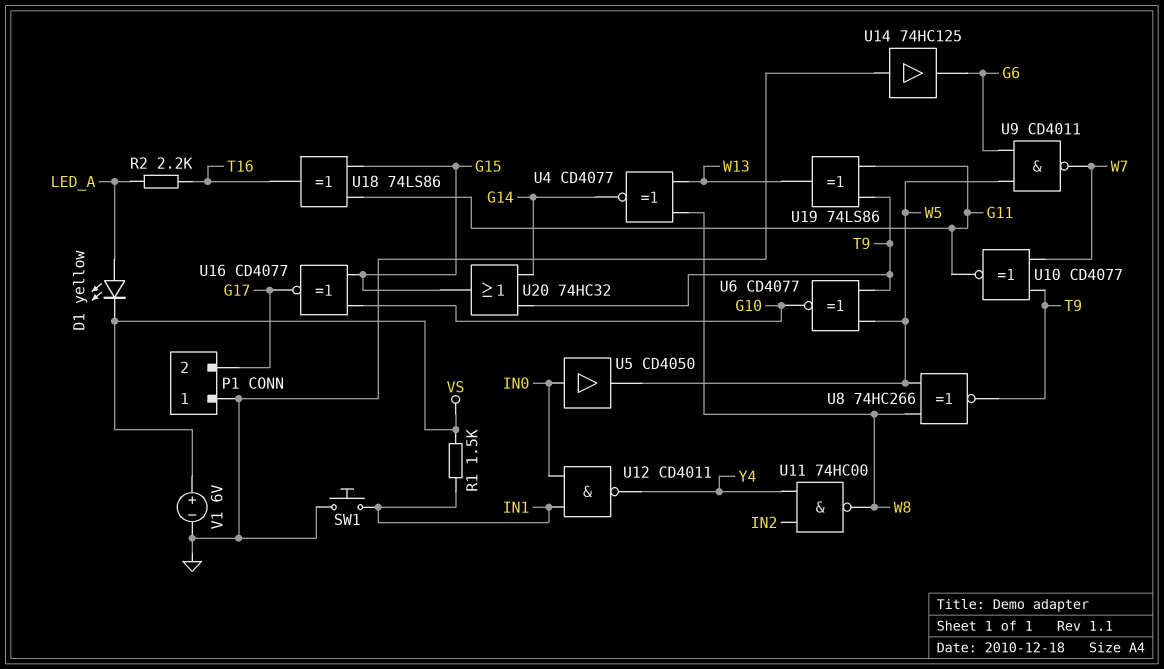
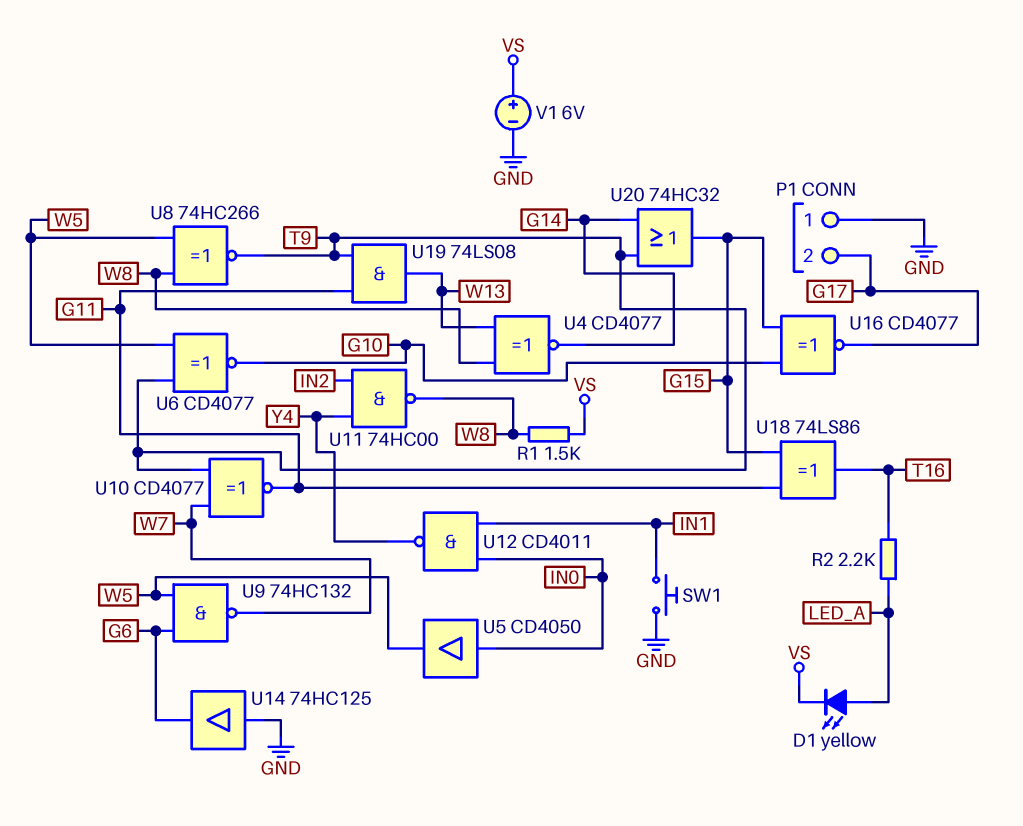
R1: 1.5k (IN1, VS) -> 1.5k (VS, W8)
U9: NAND CD4011 (in G6, in W5, out W7) -> NAND 74HC132 (in G6, in W5, out W7)
U19: XOR 74LS86 (in G11, in T9, out W13) -> AND 74LS08 (in G11, in T9, out W13)

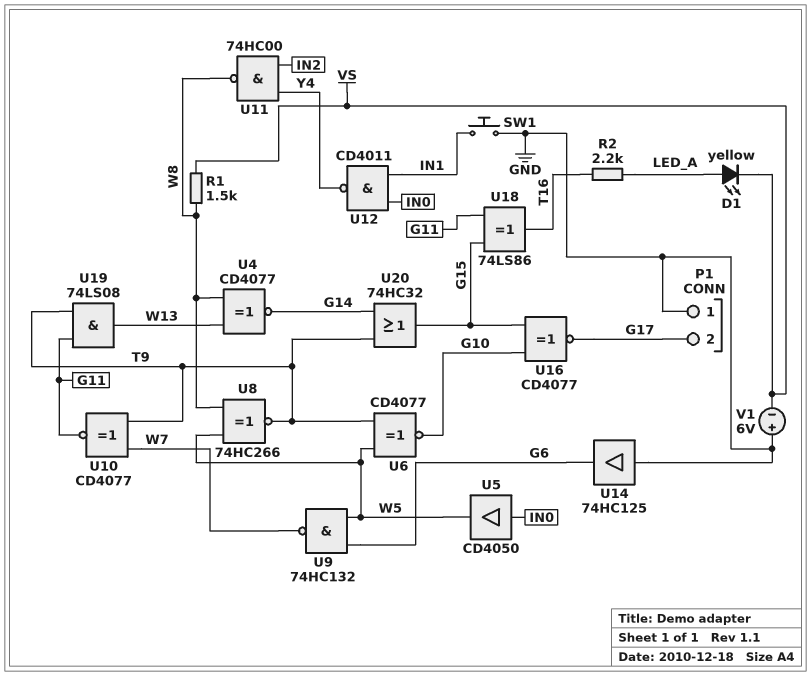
V1: 6V (plus VS, minus GND) -> 6V (plus GND, minus VS)

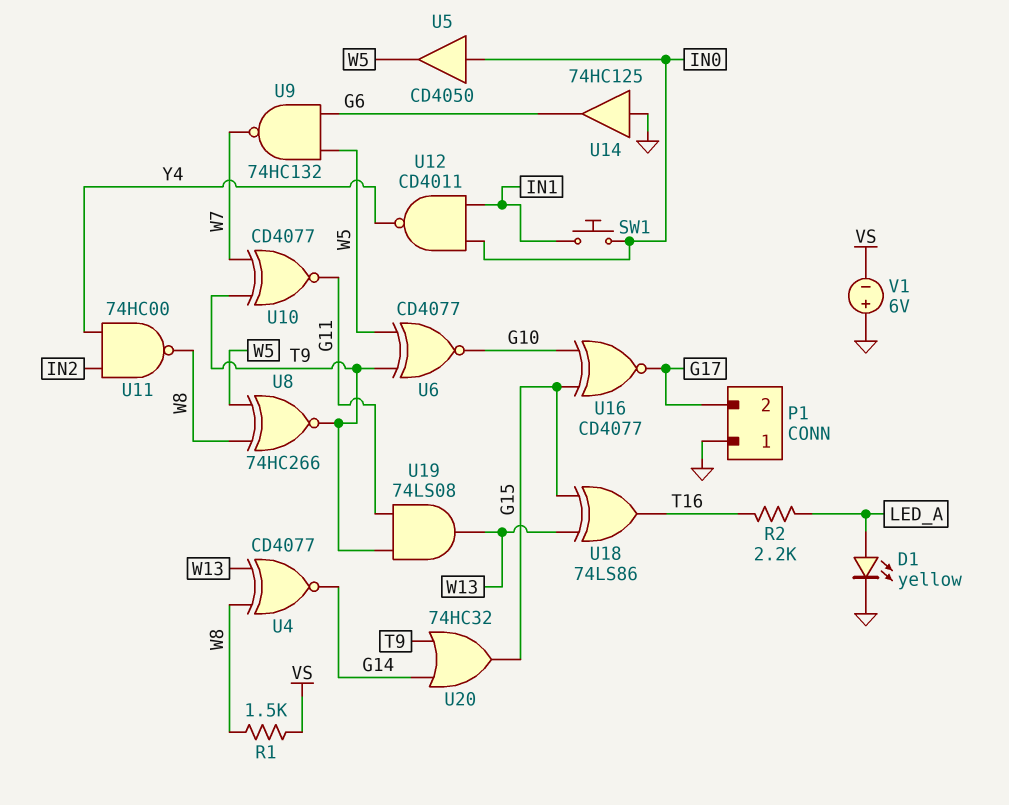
D1: LED yellow (A LED_A, K VS) -> LED yellow (A LED_A, K GND)
SW1: button (GND, IN1) -> button (IN0, IN1)
U18: XOR 74LS86 (in G11, in G15, out T16) -> XOR 74LS86 (in G15, in W13, out T16)

